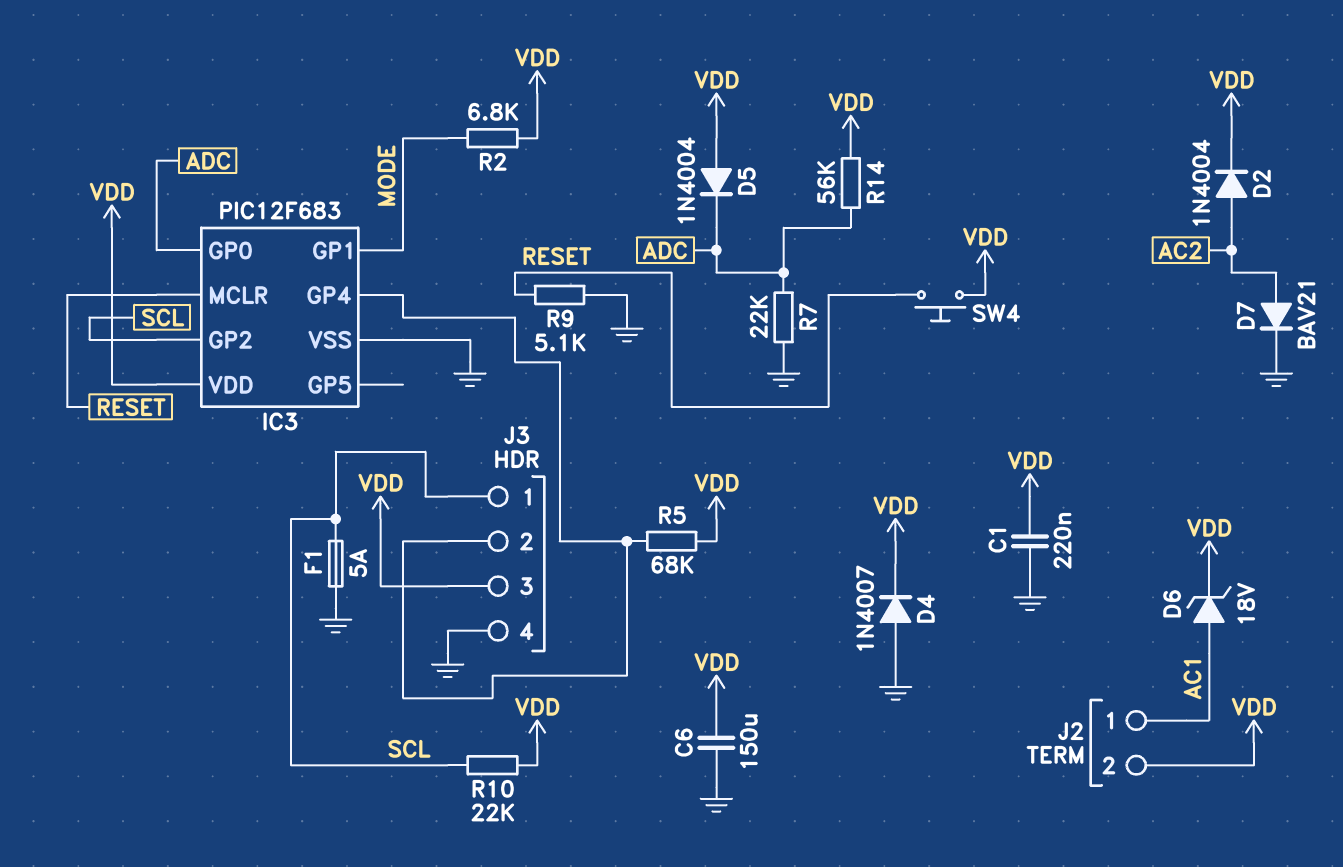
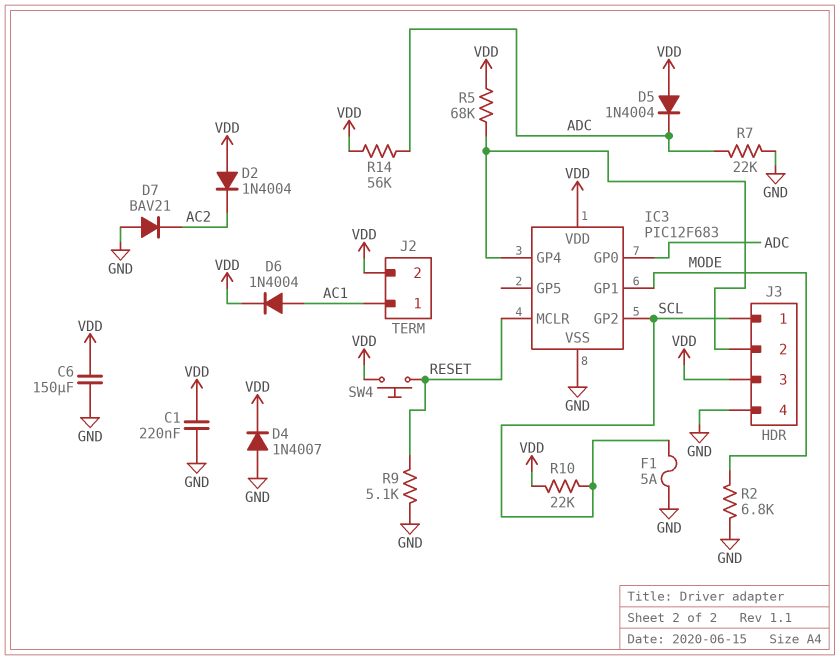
D2: diode 1N4004 (A AC2, K VDD) -> diode 1N4004 (A VDD, K AC2)
D6: zener 18V (A AC1, K VDD) -> diode 1N4004 (A AC1, K VDD)
D7: diode BAV21 (A AC2, K GND) -> diode BAV21 (A GND, K AC2)
R2: 6.8k (MODE, VDD) -> 6.8k (GND, MODE)

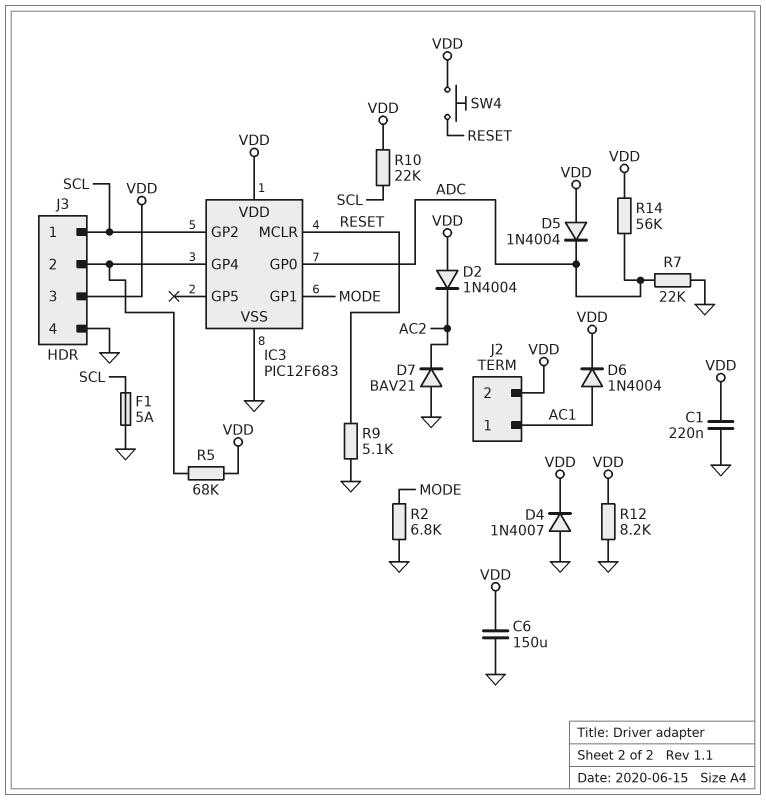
R12: none -> 8.2k (GND, VDD)

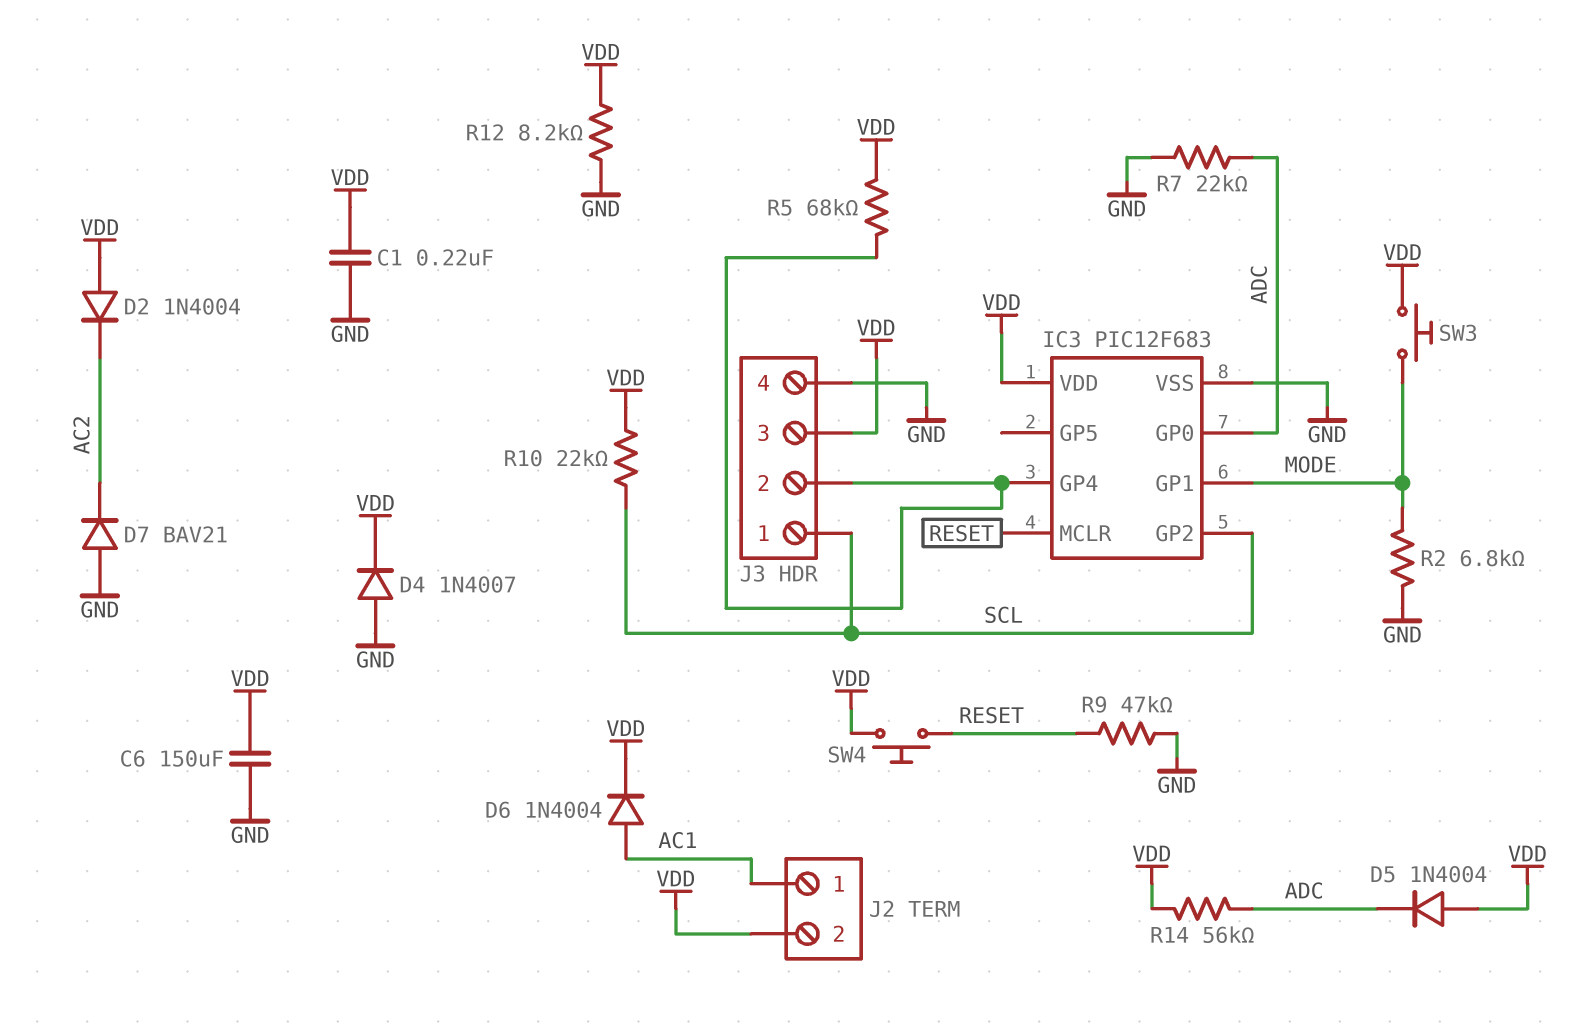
F1: 5A (GND, SCL) -> none
R9: 5.1k (GND, RESET) -> 47k (GND, RESET)
SW3: none -> button (MODE, VDD)

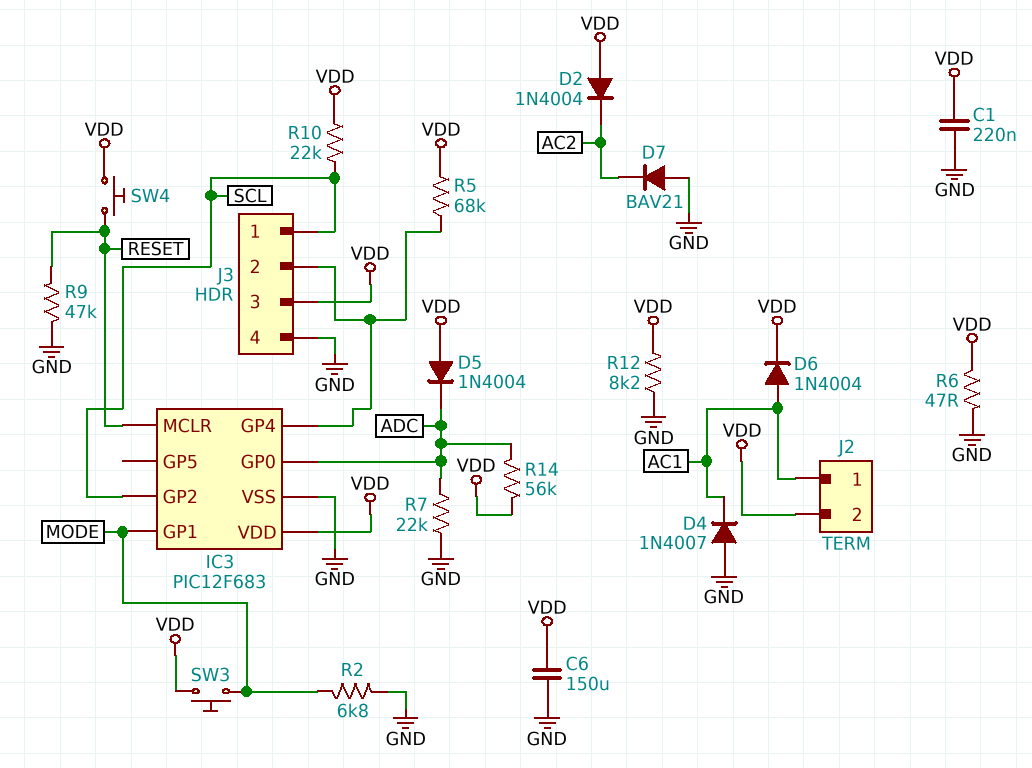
D4: diode 1N4007 (A GND, K VDD) -> diode 1N4007 (A GND, K AC1)
R6: none -> 47 (GND, VDD)

